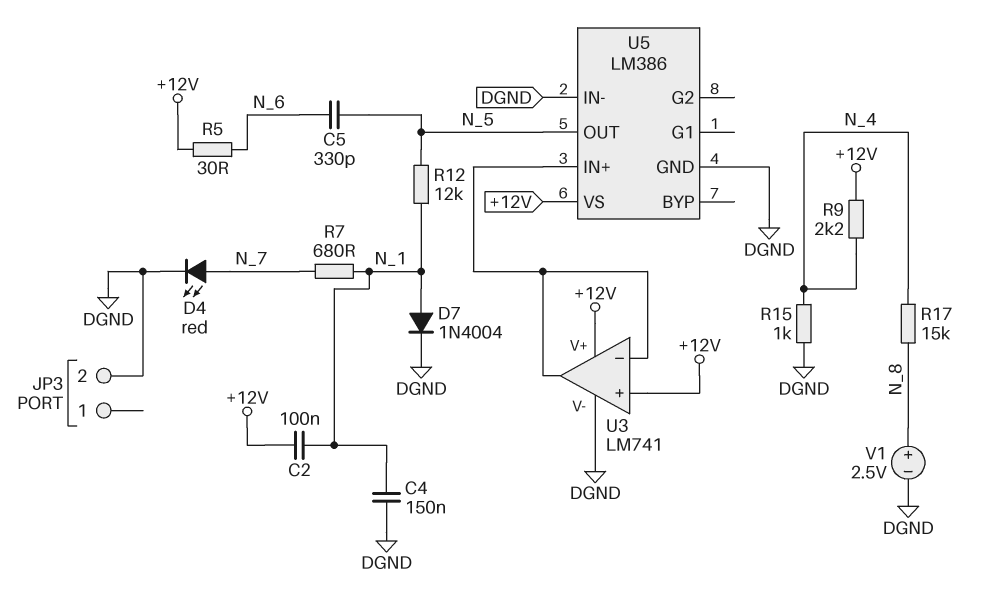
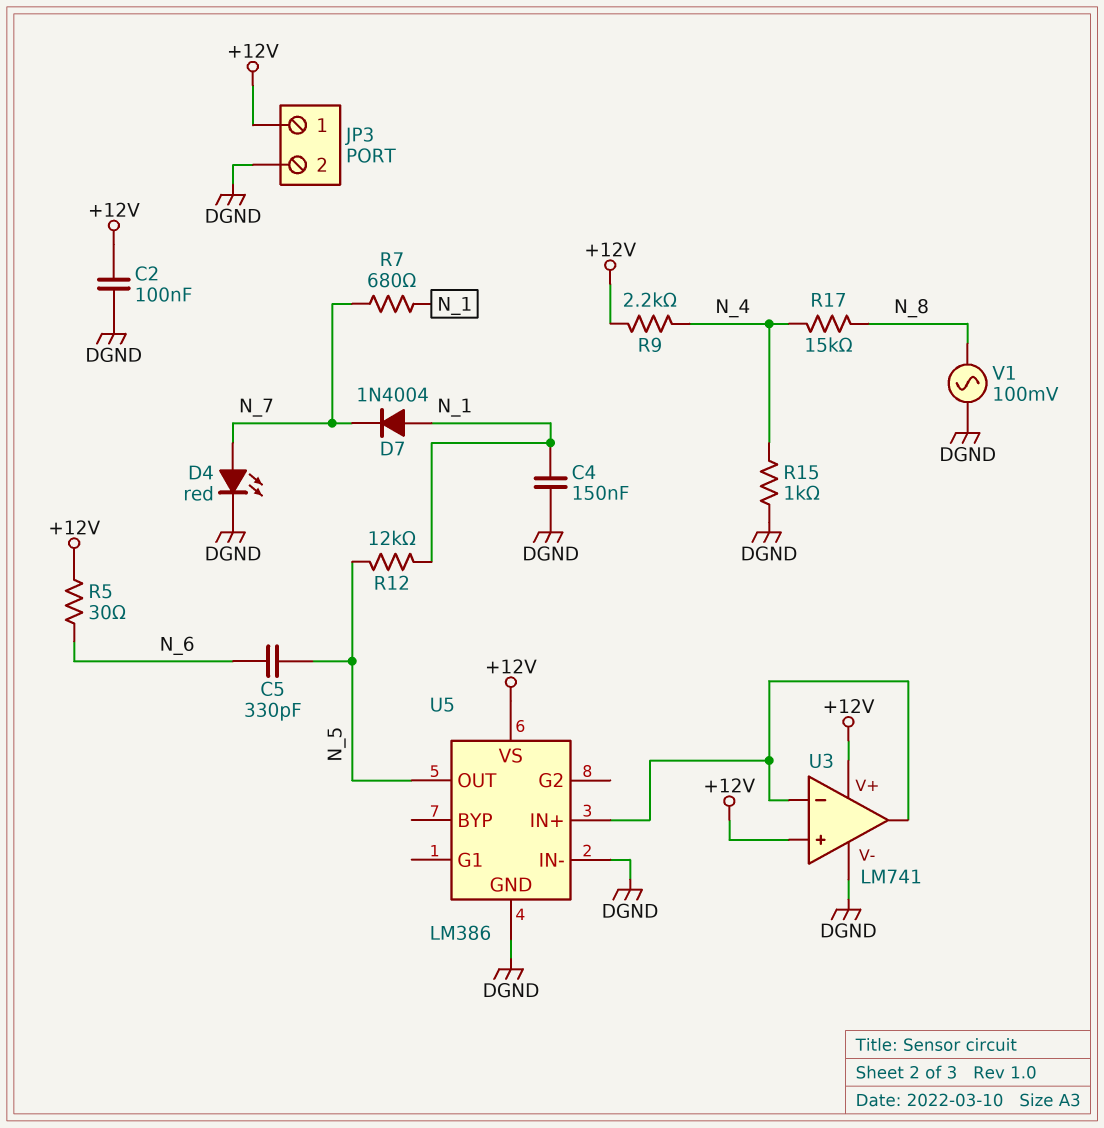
C2: 100nF (+12V, N_1) -> 100nF (+12V, DGND)
D7: diode 1N4004 (A N_1, K DGND) -> diode 1N4004 (A N_1, K N_7)
JP3 pin 1: none -> +12V
V1: 2.5V (plus N_8, minus DGND) -> AC 100mV (DGND, N_8)

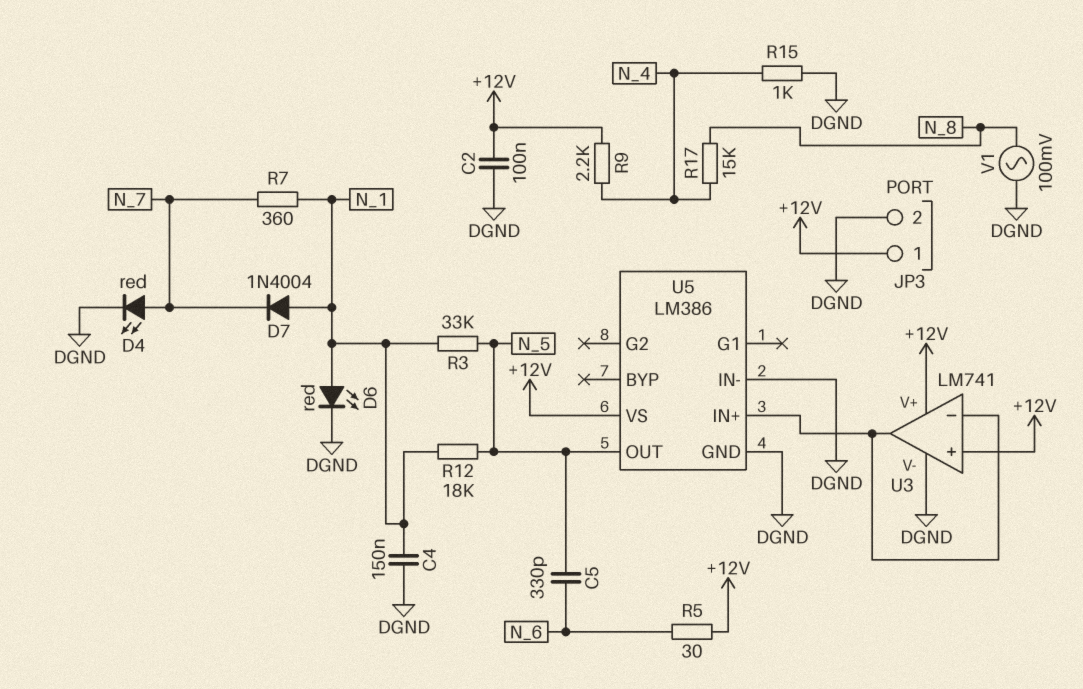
D6: none -> LED red (A N_1, K DGND)
R3: none -> 33k (N_1, N_5)
R7: 680 (N_1, N_7) -> 360 (N_1, N_7)
R12: 12k (N_1, N_5) -> 18k (N_1, N_5)

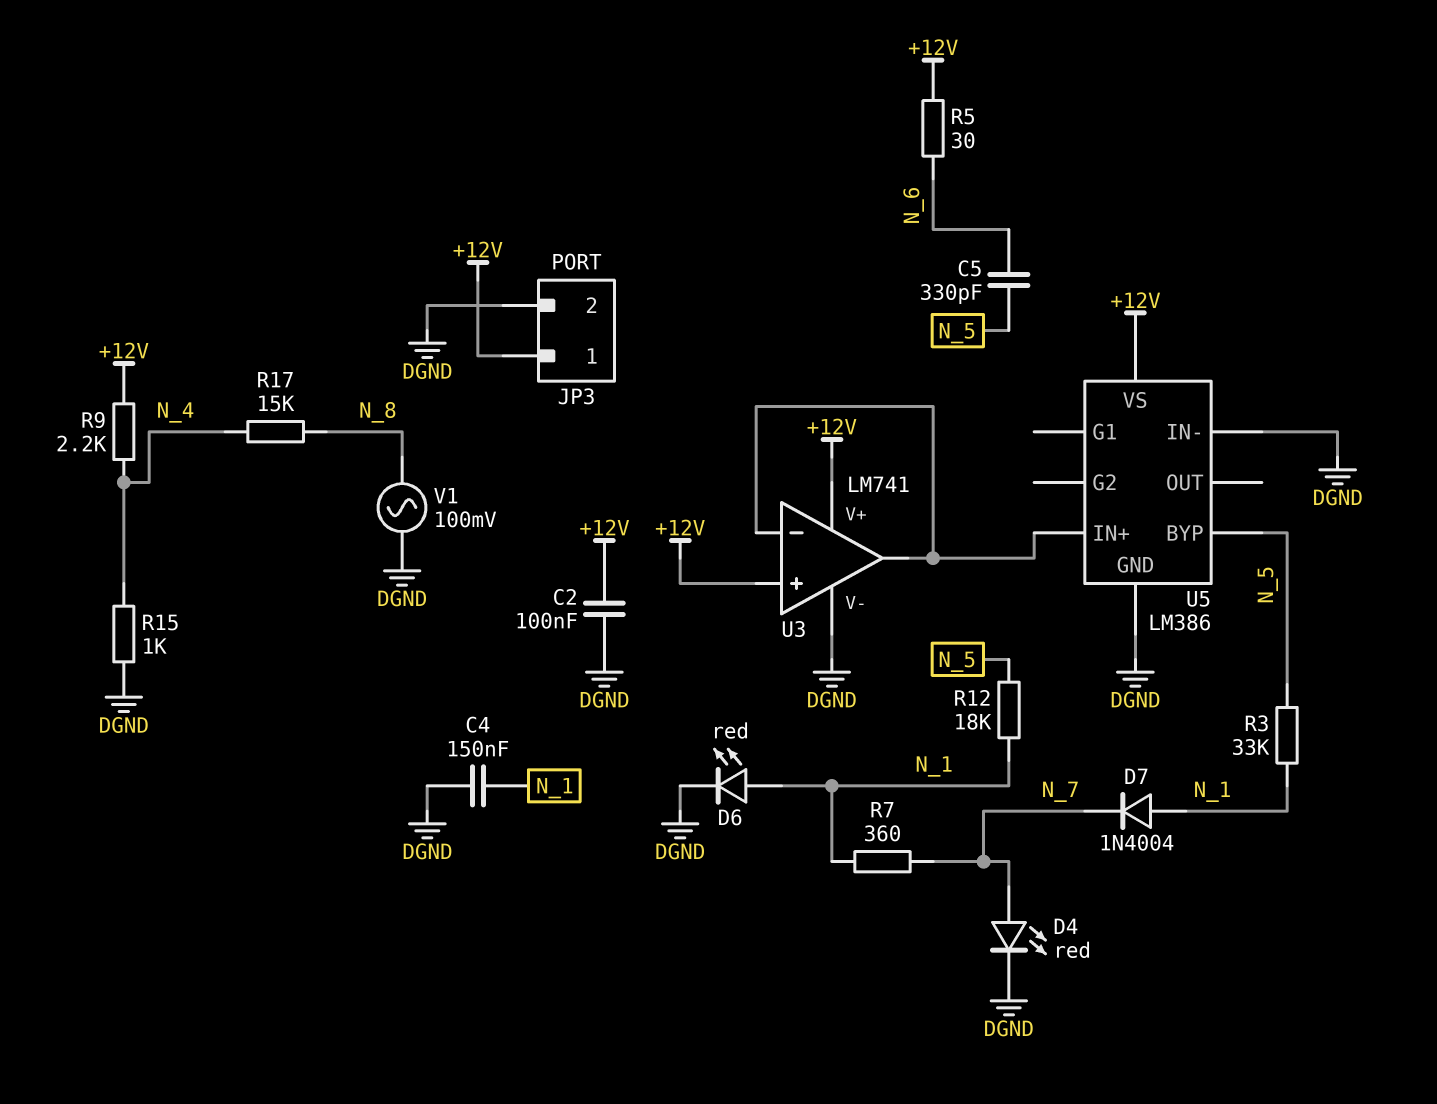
U5 pin BYP: none -> N_5
U5 pin OUT: N_5 -> none

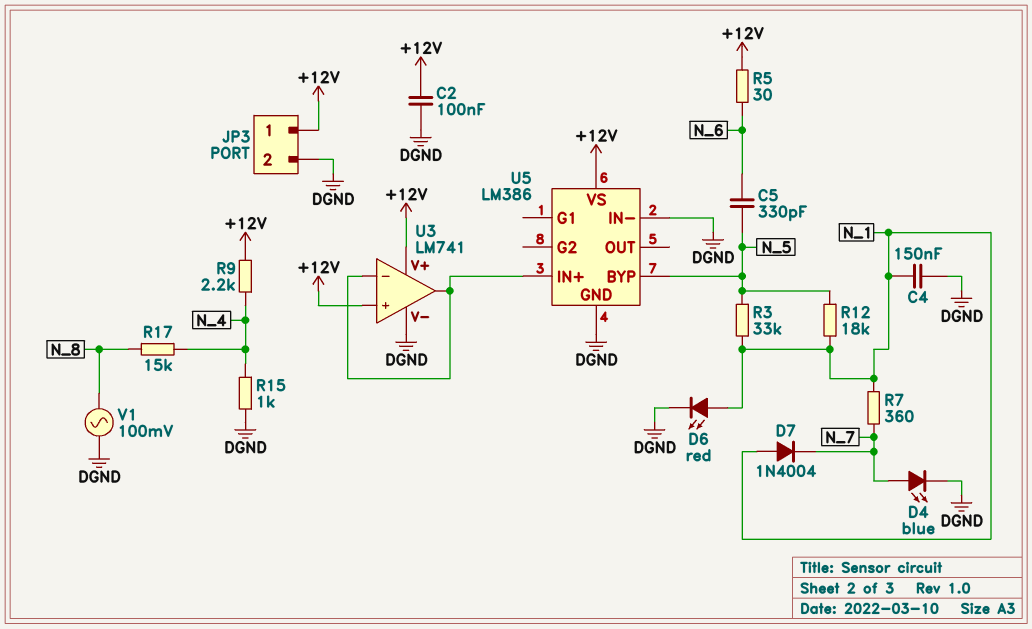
D4: LED red (A N_7, K DGND) -> LED blue (A N_7, K DGND)

